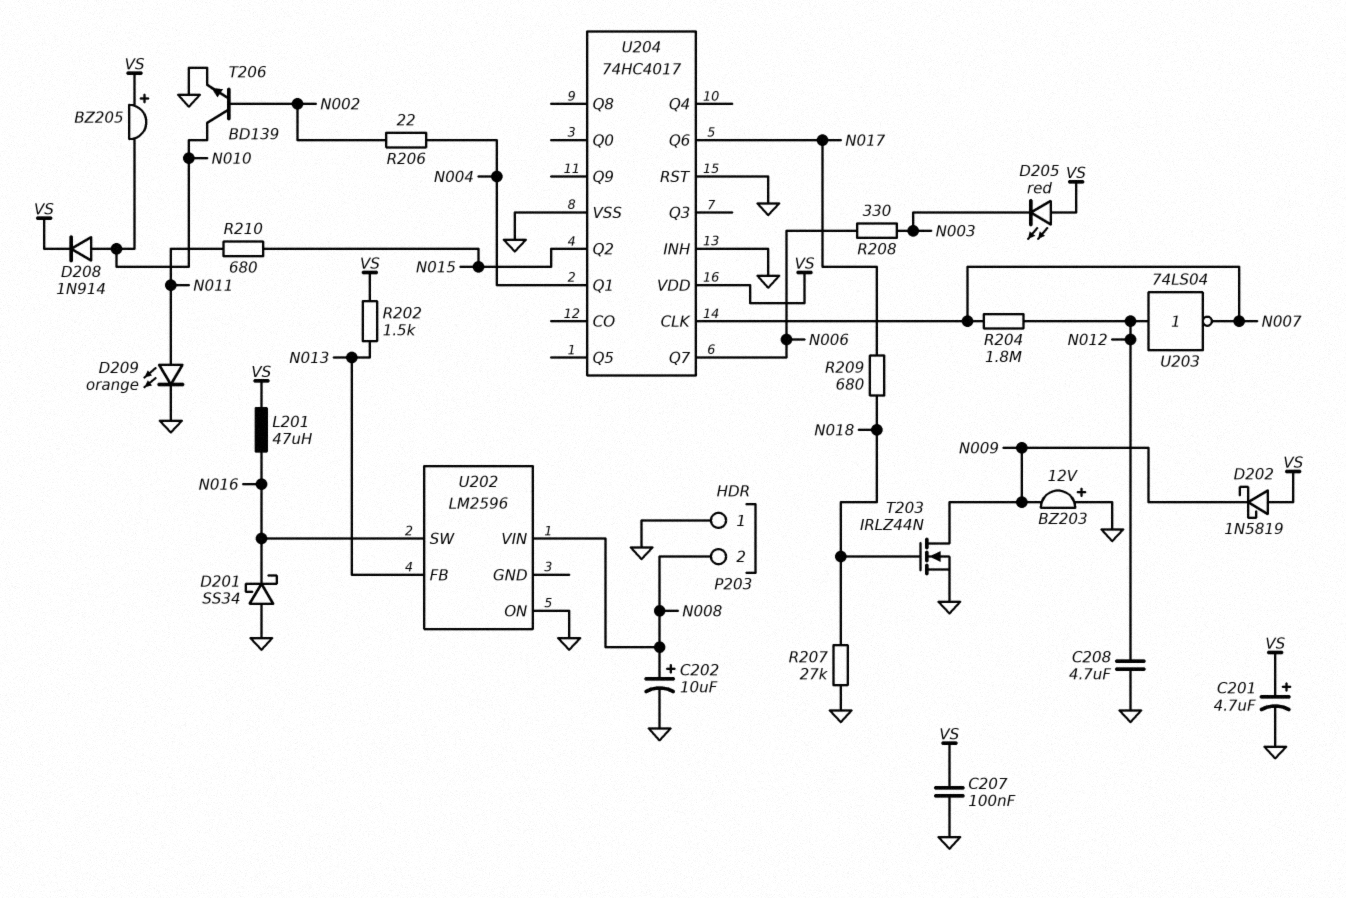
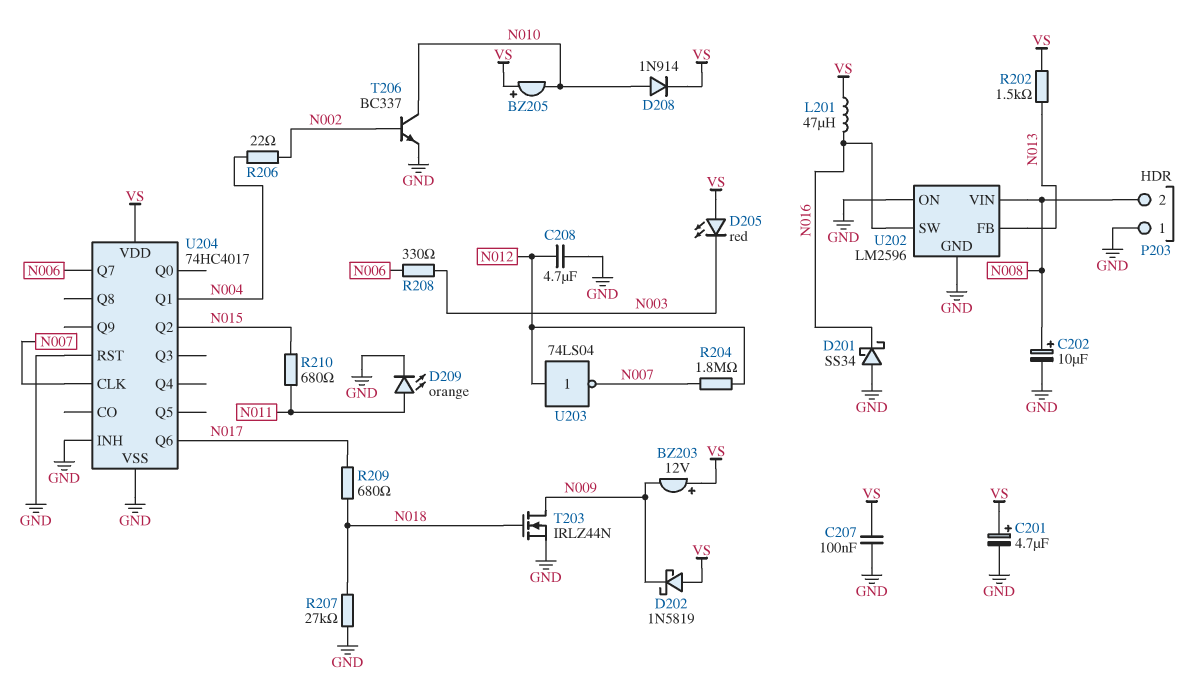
BZ203: buzzer 12V (plus GND, minus N009) -> buzzer 12V (plus VS, minus N009)
T206: NPN BD139 (B N002, C N010, E GND) -> NPN BC337 (B N002, C N010, E GND)
U202 pin GND: none -> GND

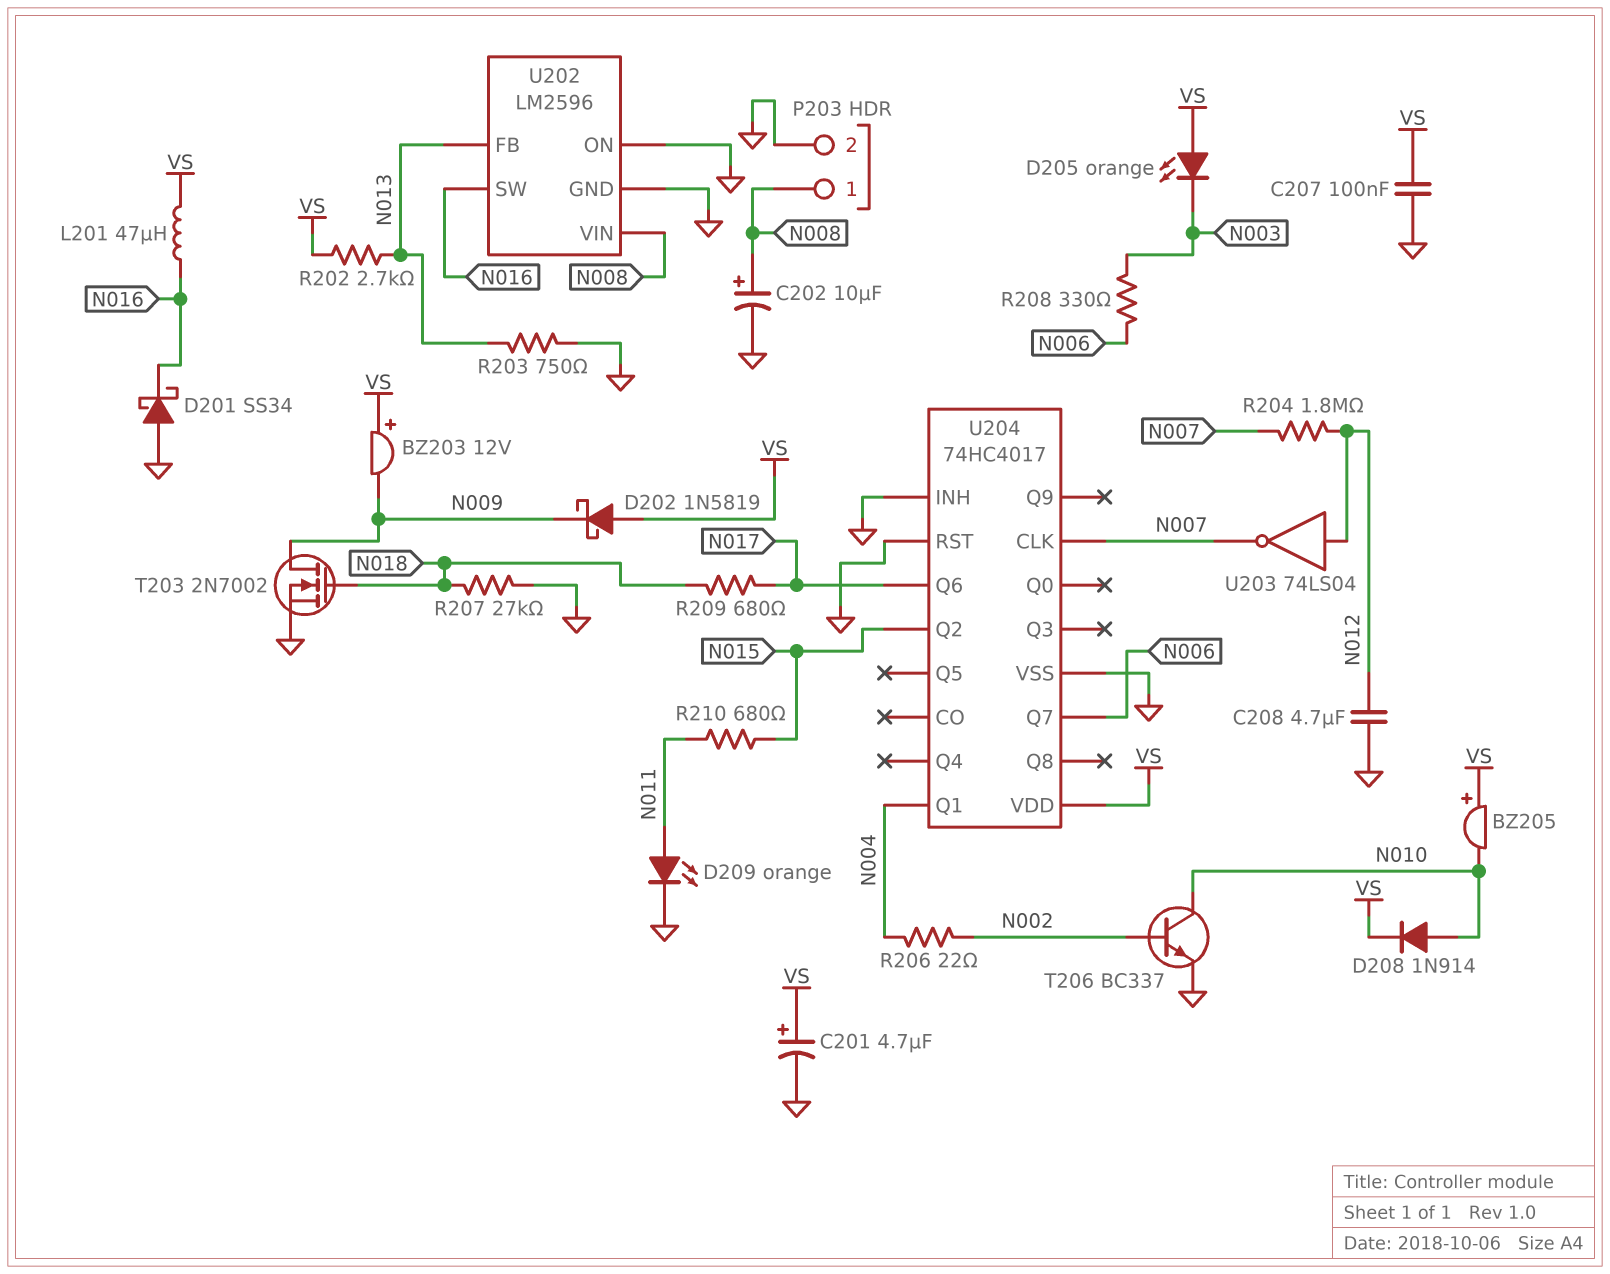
D205: LED red (A VS, K N003) -> LED orange (A VS, K N003)
P203 pin 1: GND -> N008
P203 pin 2: N008 -> GND
R202: 1.5k (N013, VS) -> 2.7k (N013, VS)
R203: none -> 750 (GND, N013)
T203: NMOS IRLZ44N (G N018, D N009, S GND) -> NMOS 2N7002 (G N018, D N009, S GND)

